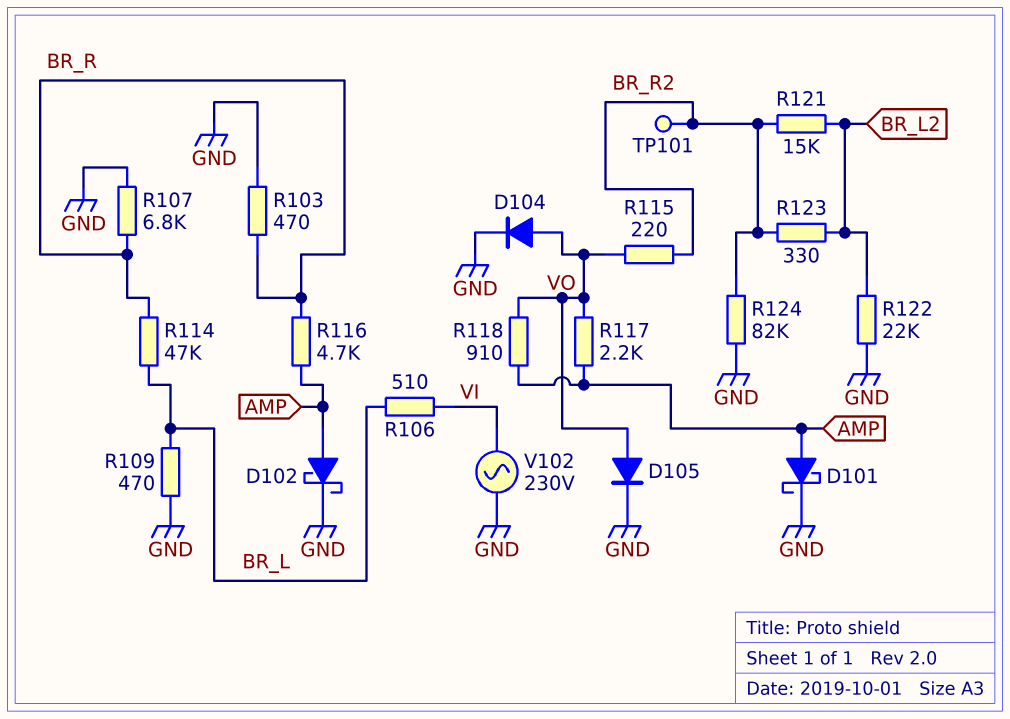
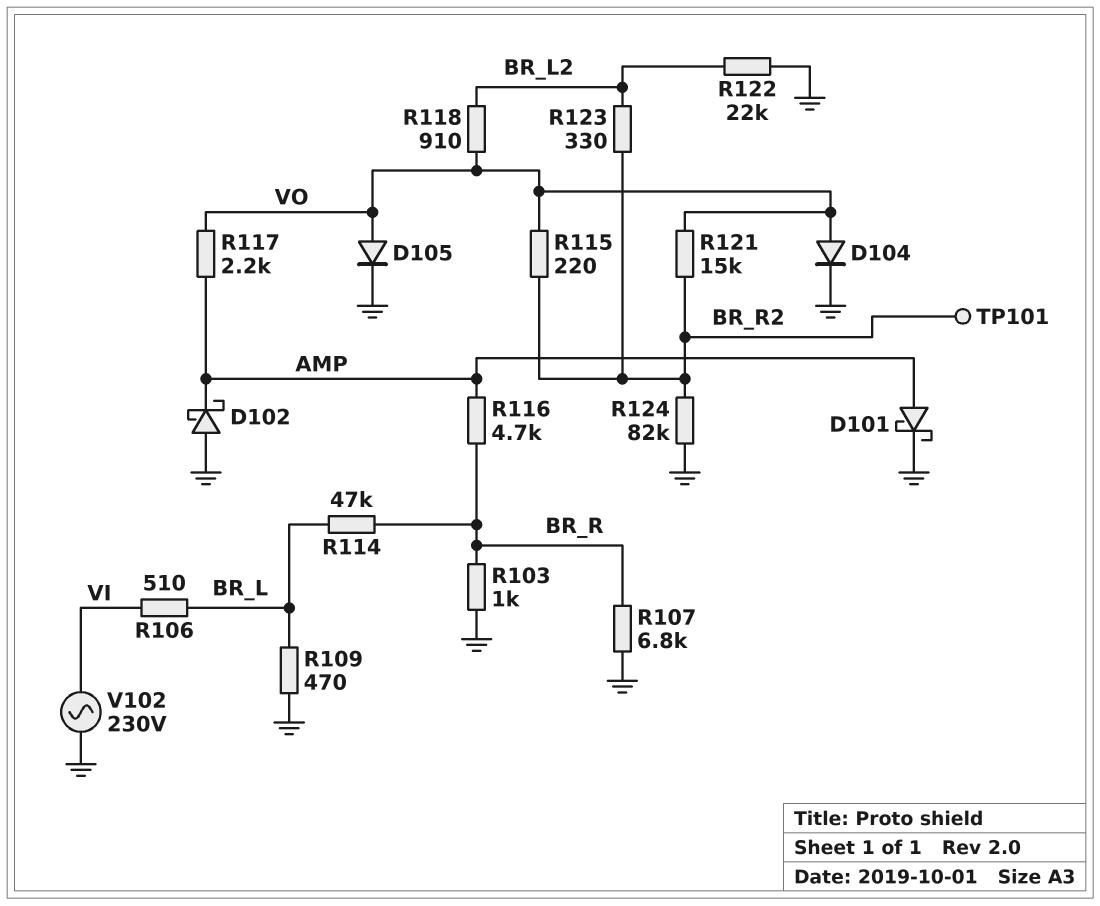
D102: schottky (A AMP, K GND) -> schottky (A GND, K AMP)
R103: 470 (BR_R, GND) -> 1k (BR_R, GND)
R118: 910 (AMP, VO) -> 910 (BR_L2, VO)
R121: 15k (BR_L2, BR_R2) -> 15k (BR_R2, VO)

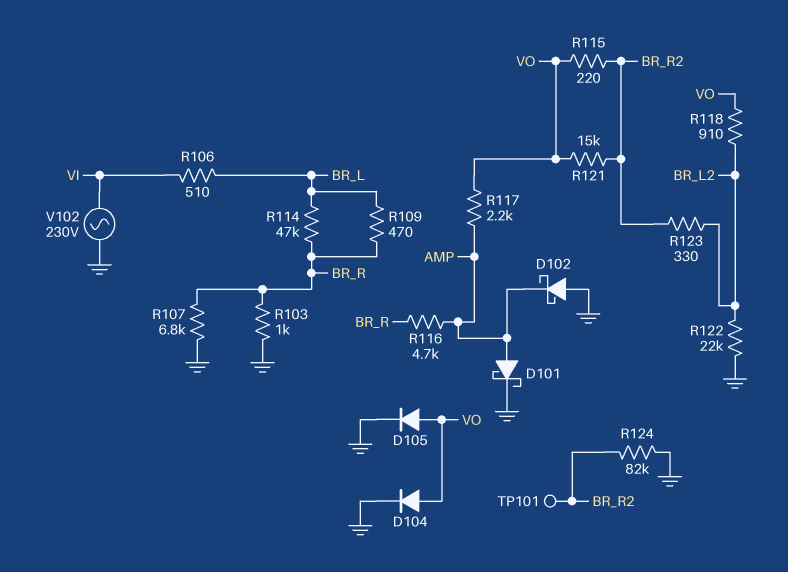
R109: 470 (BR_L, GND) -> 470 (BR_L, BR_R)

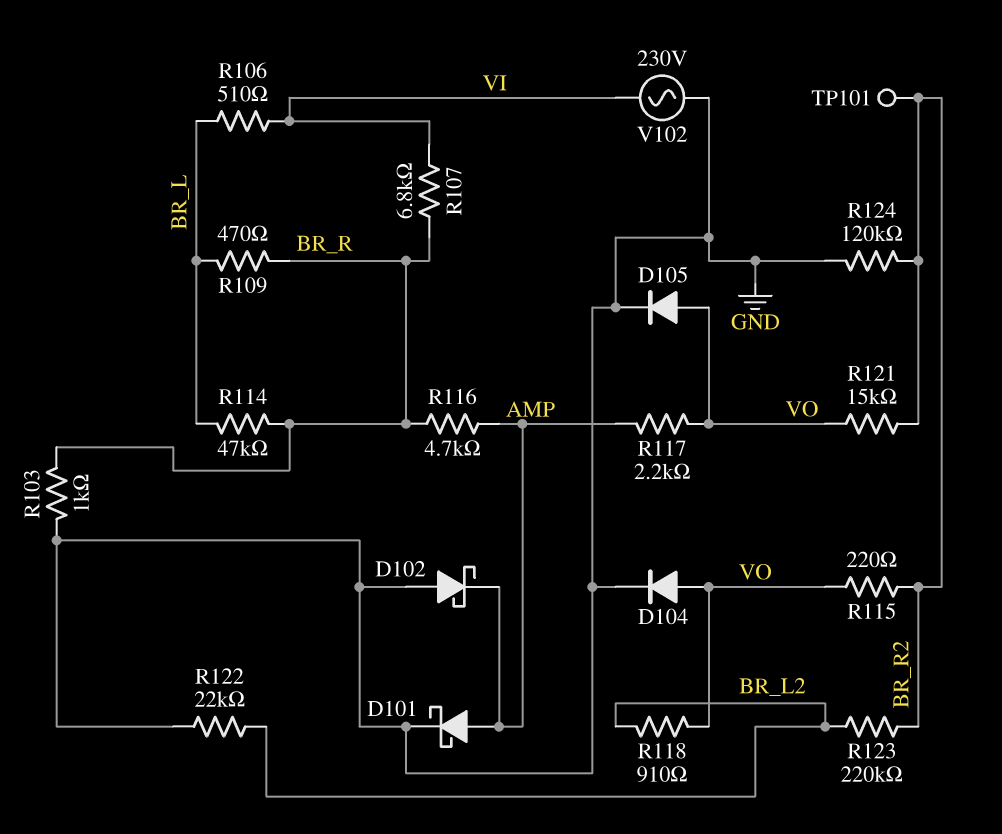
R107: 6.8k (BR_R, GND) -> 6.8k (BR_R, VI)
R123: 330 (BR_L2, BR_R2) -> 220k (BR_L2, BR_R2)
R124: 82k (BR_R2, GND) -> 120k (BR_R2, GND)

